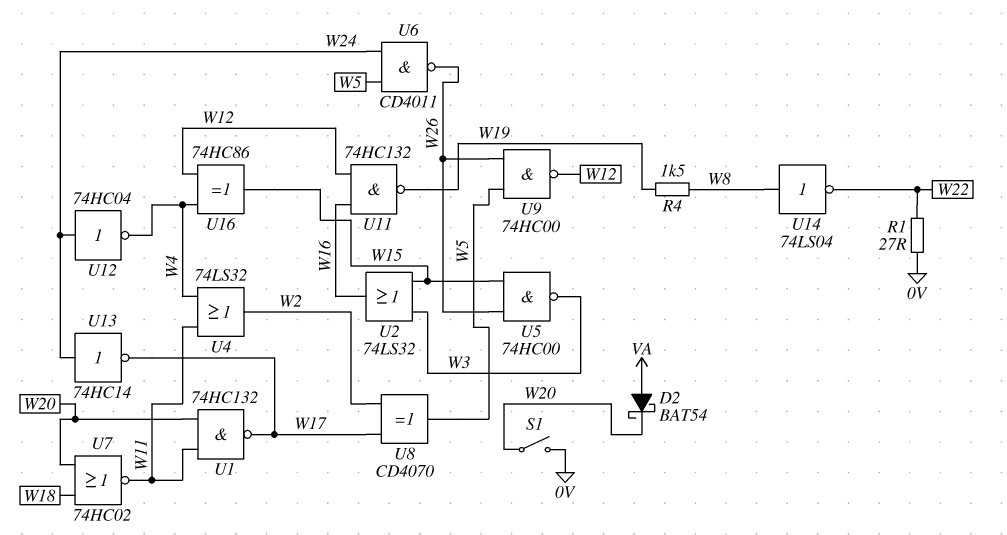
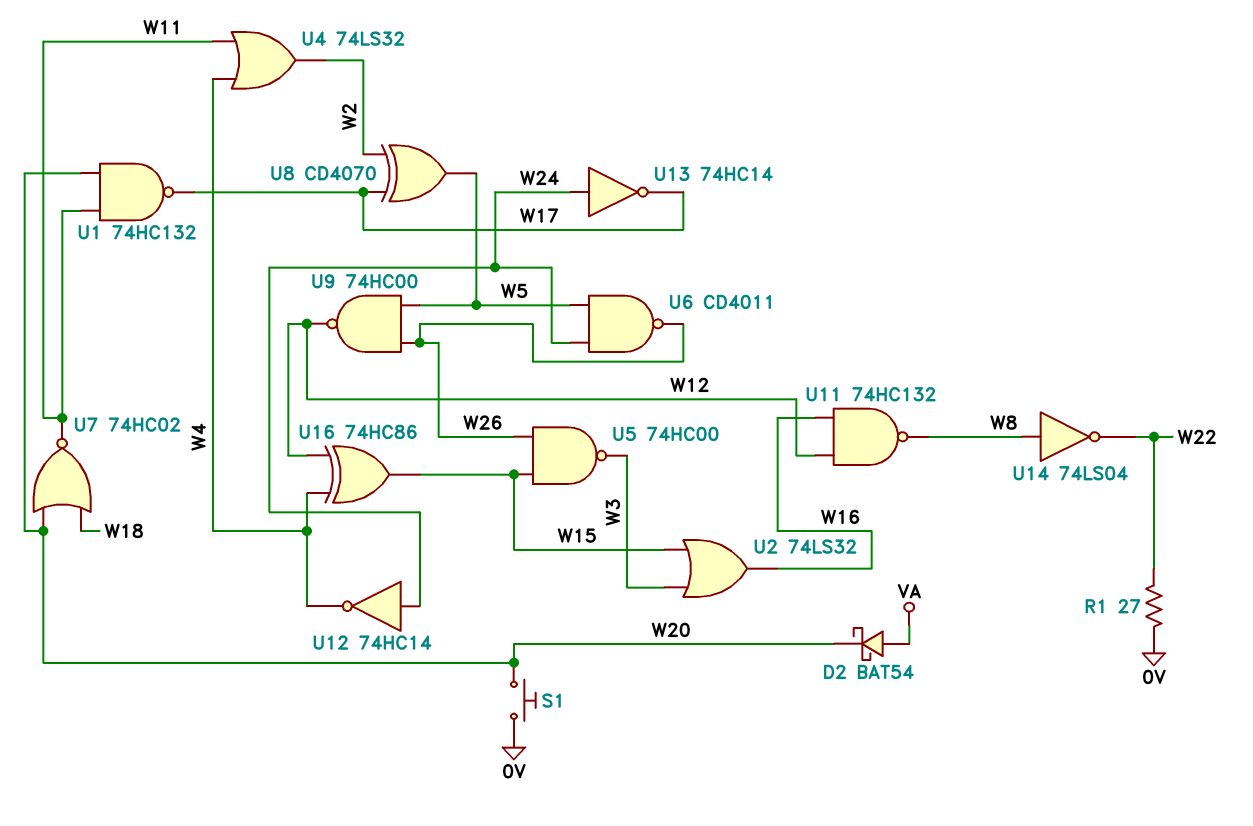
R4: 1.5k (W8, W19) -> none
S1: switch (0V, W20) -> button (0V, W20)
U11: NAND 74HC132 (in W12, in W16, out W19) -> NAND 74HC132 (in W12, in W16, out W8)
U12: NOT 74HC04 (in W24, out W4) -> NOT 74HC14 (in W24, out W4)

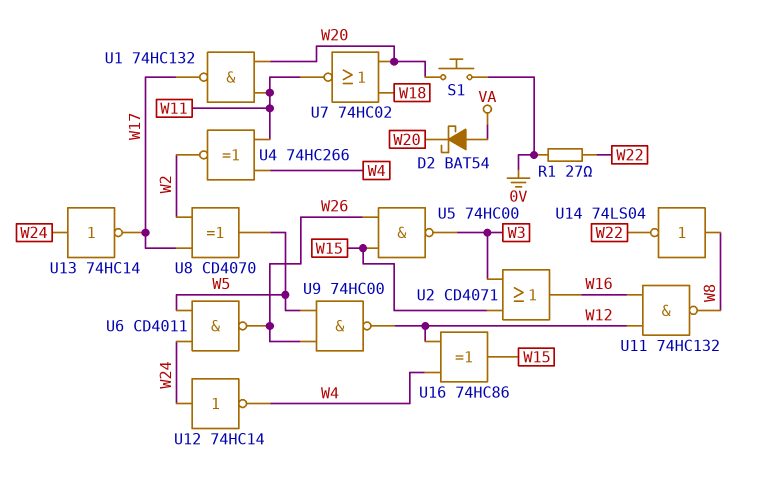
U2: OR 74LS32 (in W3, in W15, out W16) -> OR CD4071 (in W3, in W15, out W16)
U4: OR 74LS32 (in W4, in W11, out W2) -> XNOR 74HC266 (in W4, in W11, out W2)

